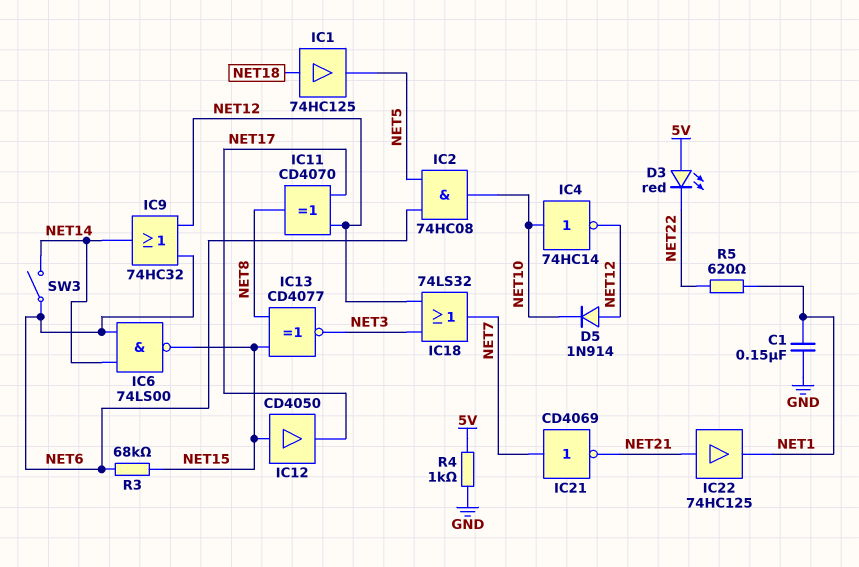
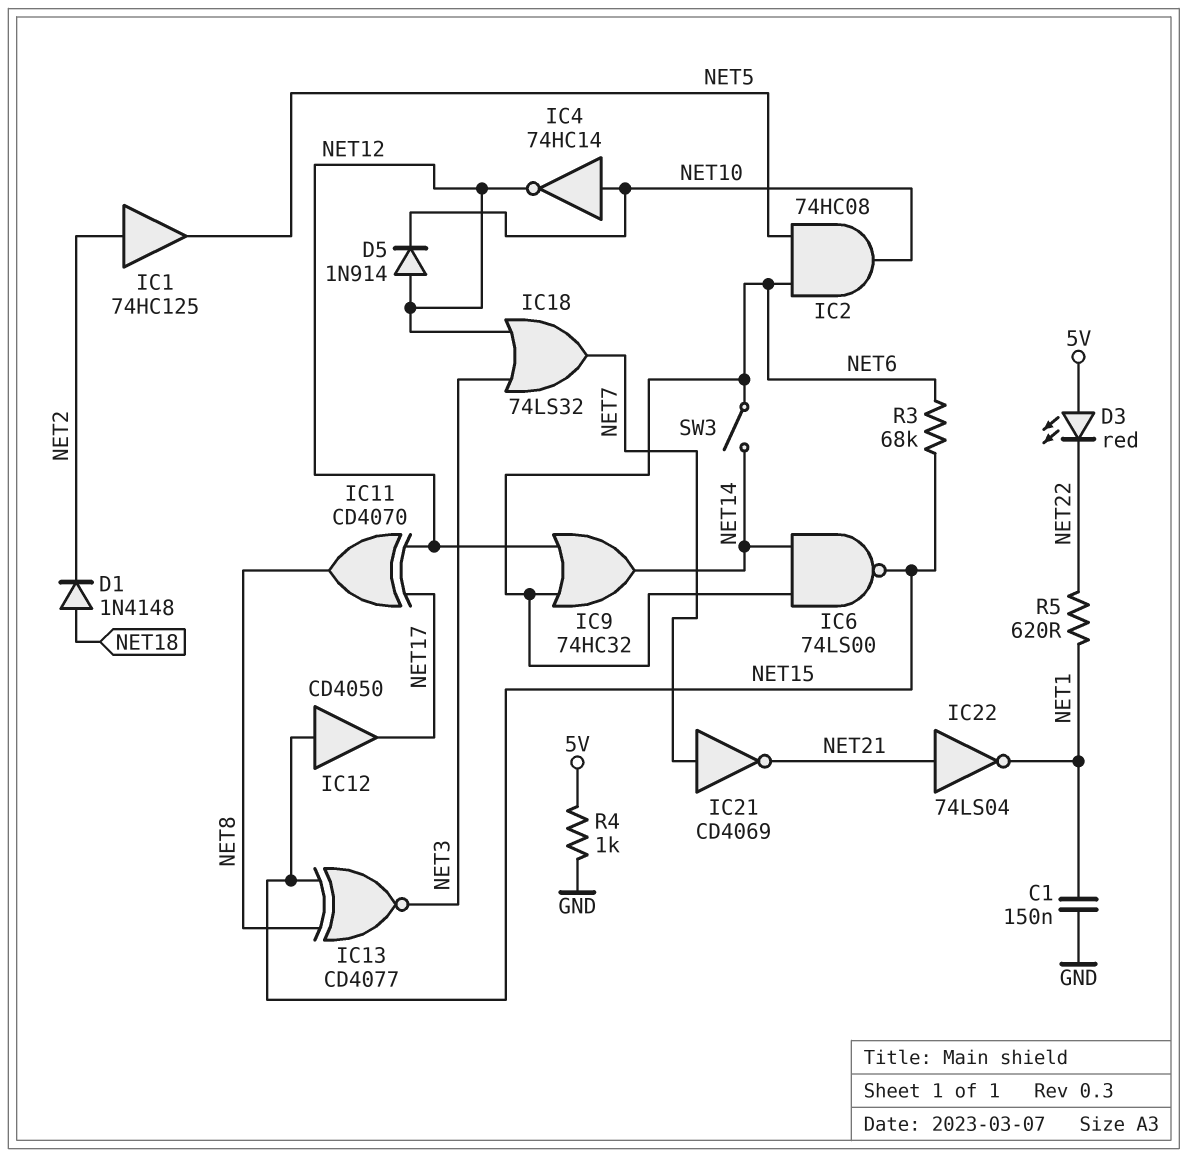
D1: none -> diode 1N4148 (A NET18, K NET2)
IC1: buffer 74HC125 (in NET18, out NET5) -> buffer 74HC125 (in NET2, out NET5)
IC22: buffer 74HC125 (in NET21, out NET1) -> NOT 74LS04 (in NET21, out NET1)

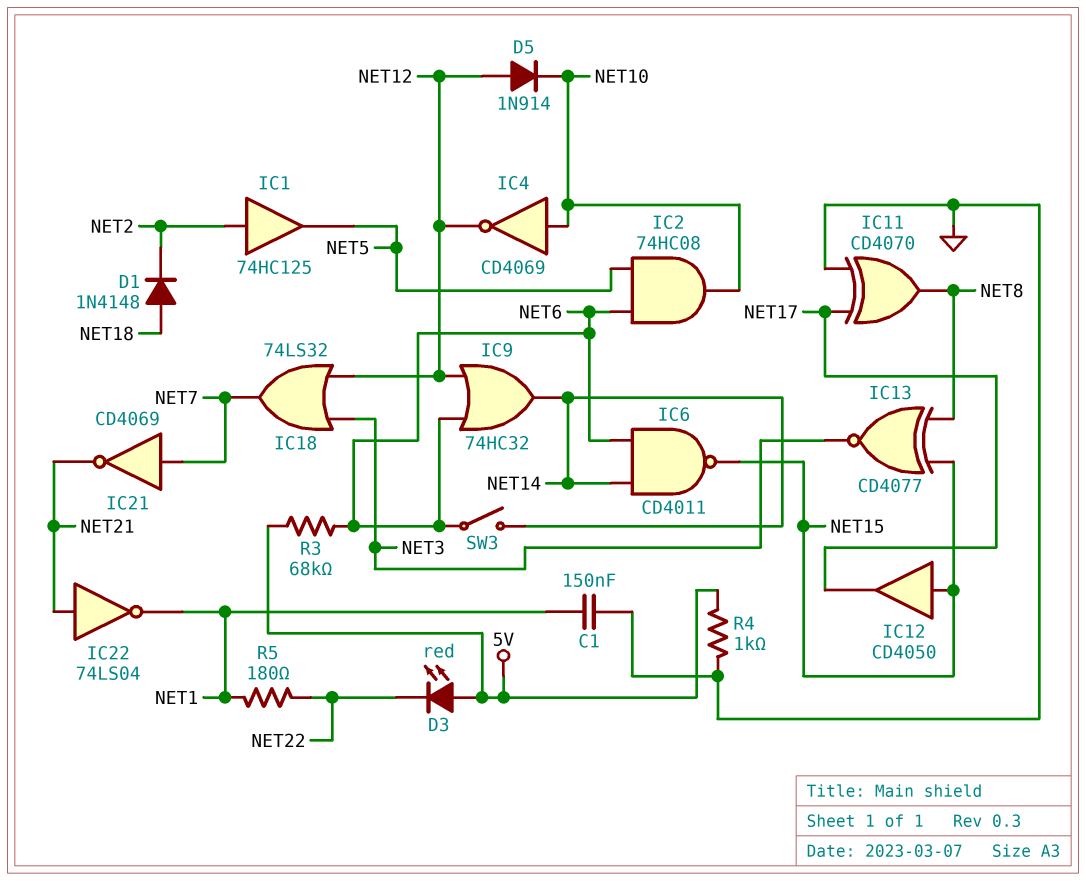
IC4: NOT 74HC14 (in NET10, out NET12) -> NOT CD4069 (in NET10, out NET12)
IC6: NAND 74LS00 (in NET6, in NET14, out NET15) -> NAND CD4011 (in NET6, in NET14, out NET15)
IC11: XOR CD4070 (in NET12, in NET17, out NET8) -> XOR CD4070 (in GND, in NET17, out NET8)
R3: 68k (NET6, NET15) -> 68k (5V, NET6)
R5: 620 (NET1, NET22) -> 180 (NET1, NET22)

